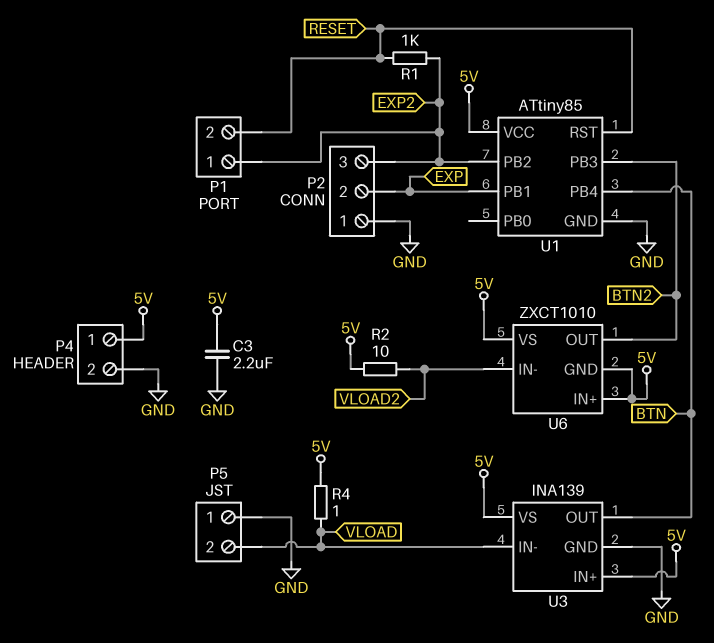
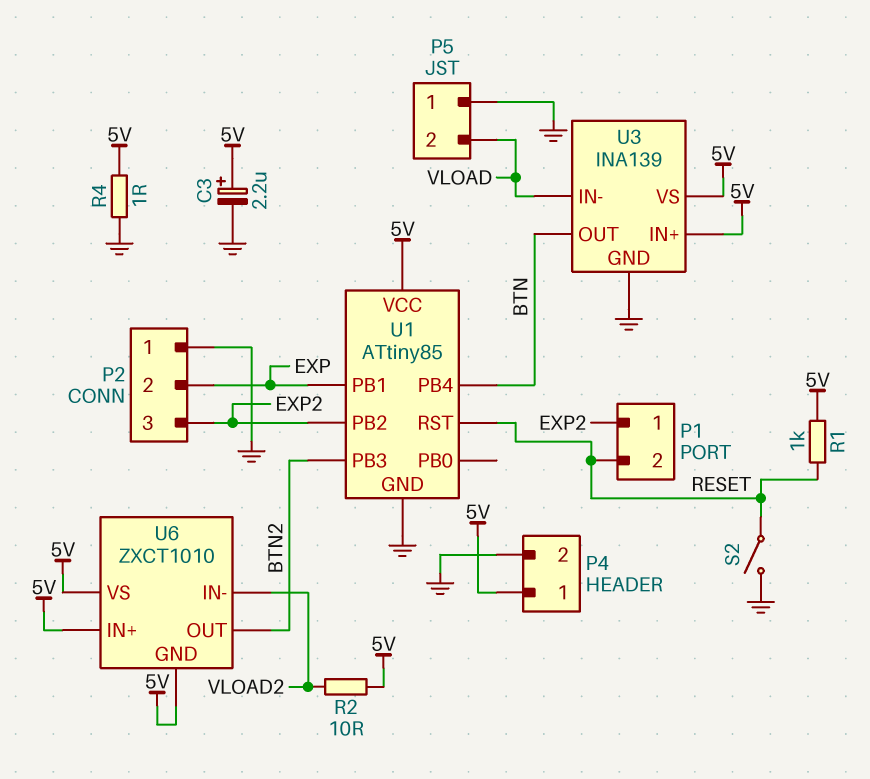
C3: 2.2uF (5V, GND) -> 2.2uF (plus 5V, minus GND)
R1: 1k (EXP2, RESET) -> 1k (5V, RESET)
R4: 1 (5V, VLOAD) -> 1 (5V, GND)
S2: none -> switch (GND, RESET)

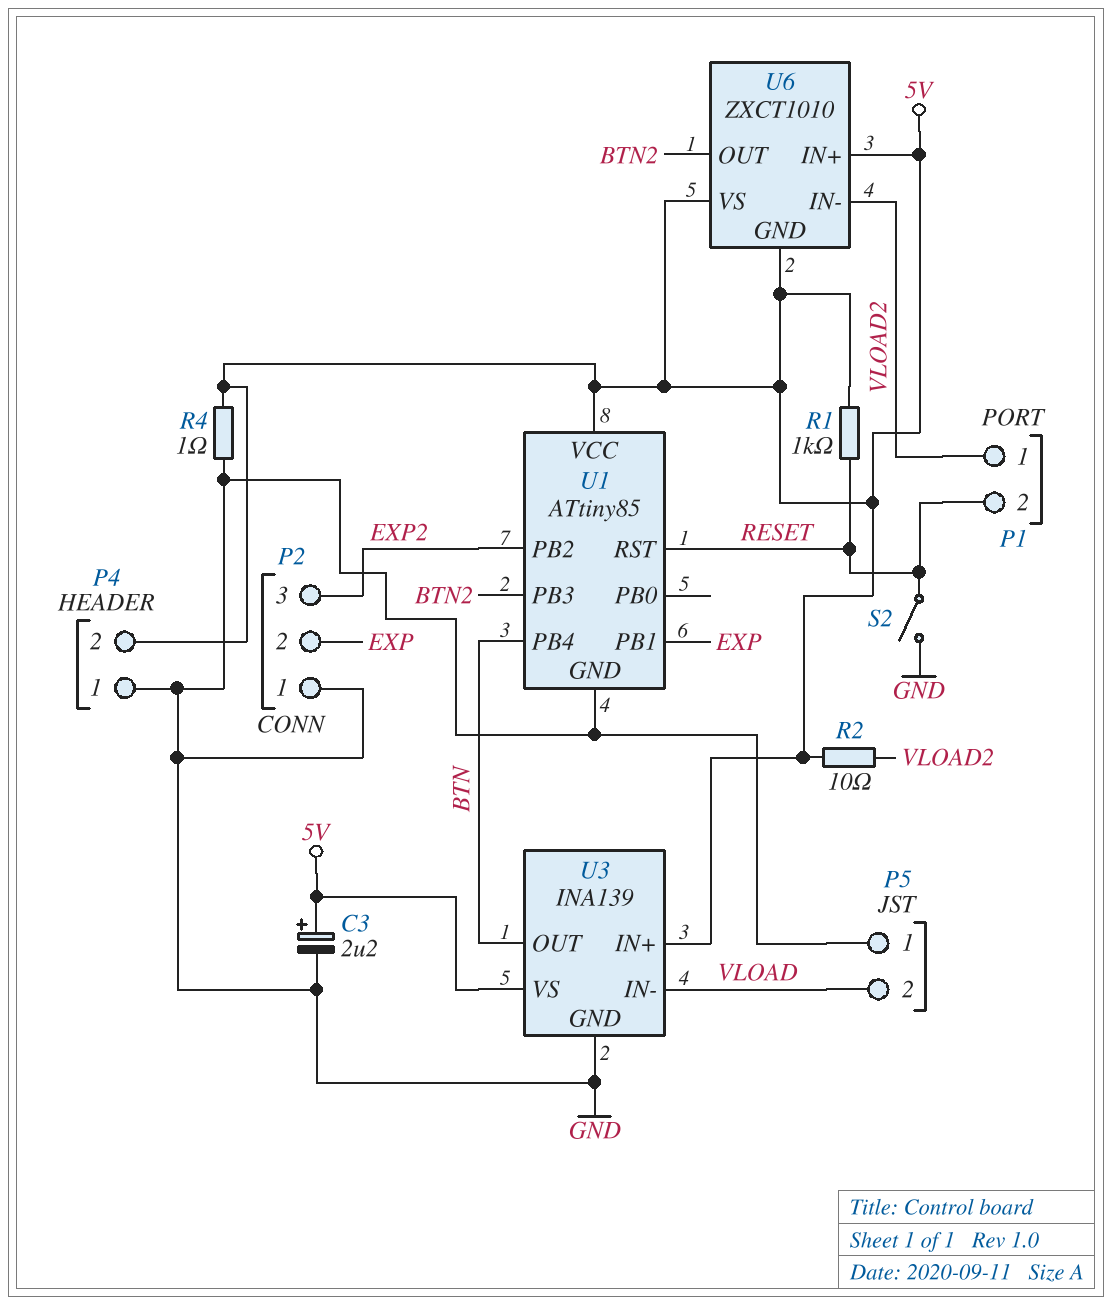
P1 pin 1: EXP2 -> VLOAD2
P4 pin 1: 5V -> GND
P4 pin 2: GND -> 5V

